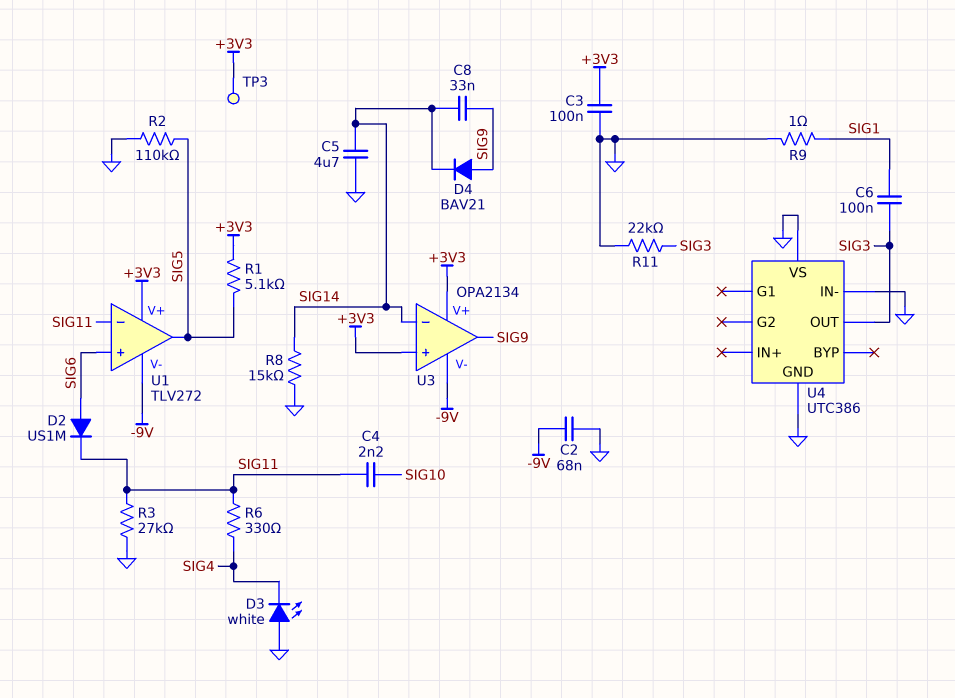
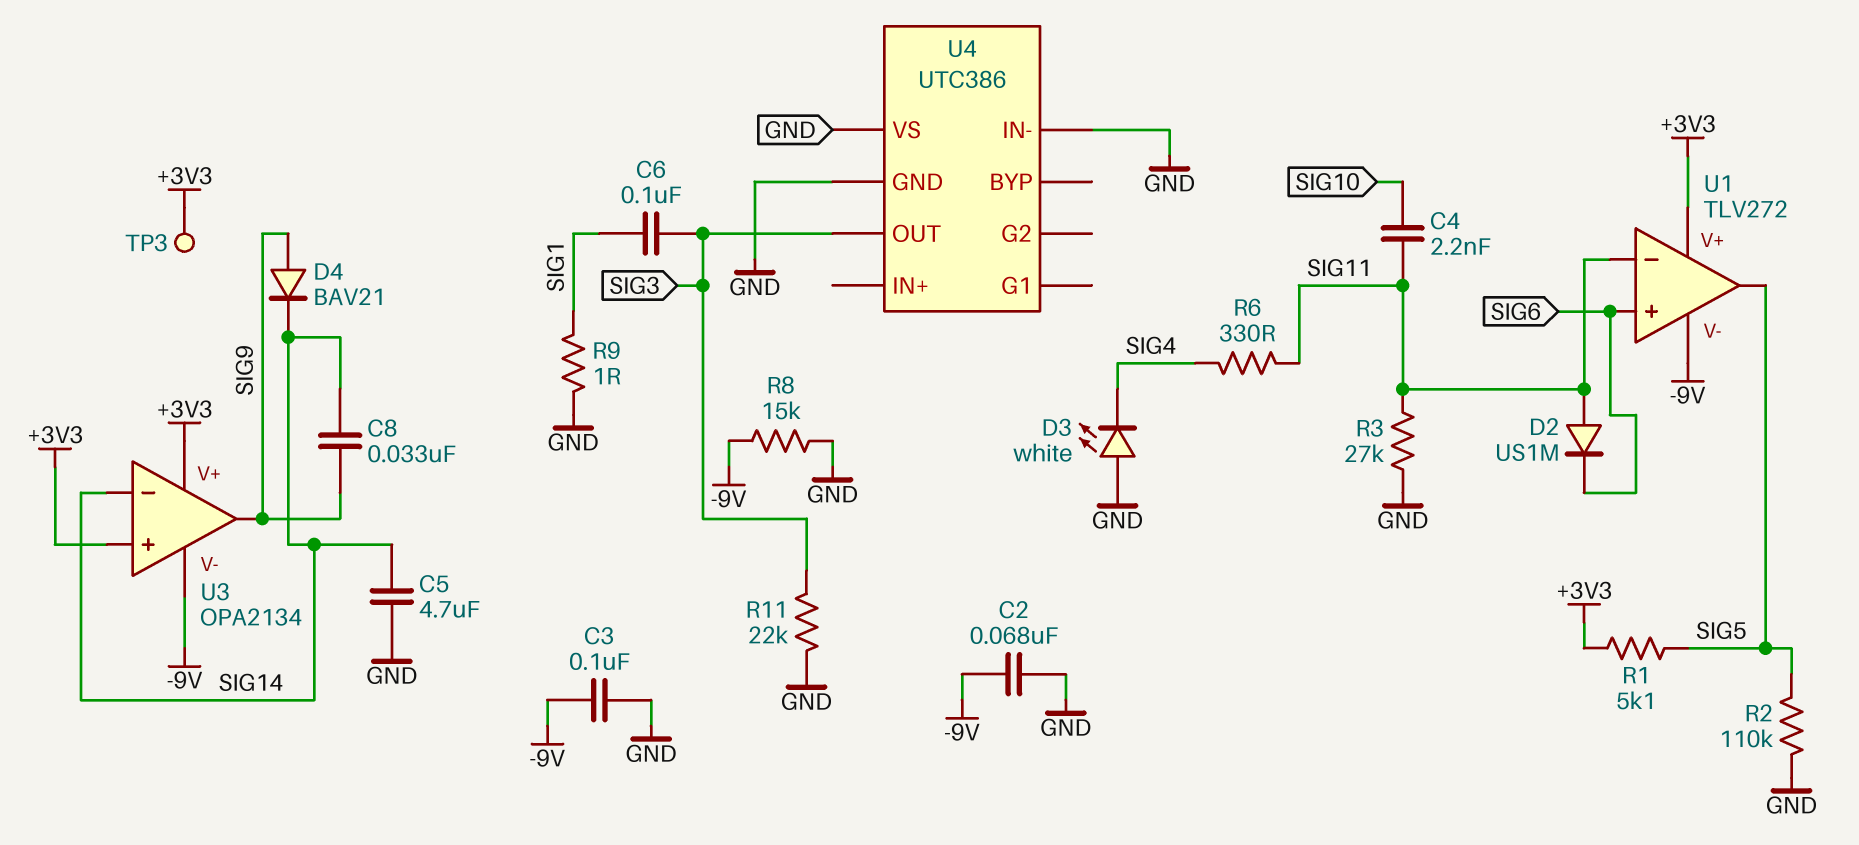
C3: 100nF (+3V3, GND) -> 100nF (-9V, GND)
D2: diode US1M (A SIG6, K SIG11) -> diode US1M (A SIG11, K SIG6)
R8: 15k (GND, SIG14) -> 15k (-9V, GND)

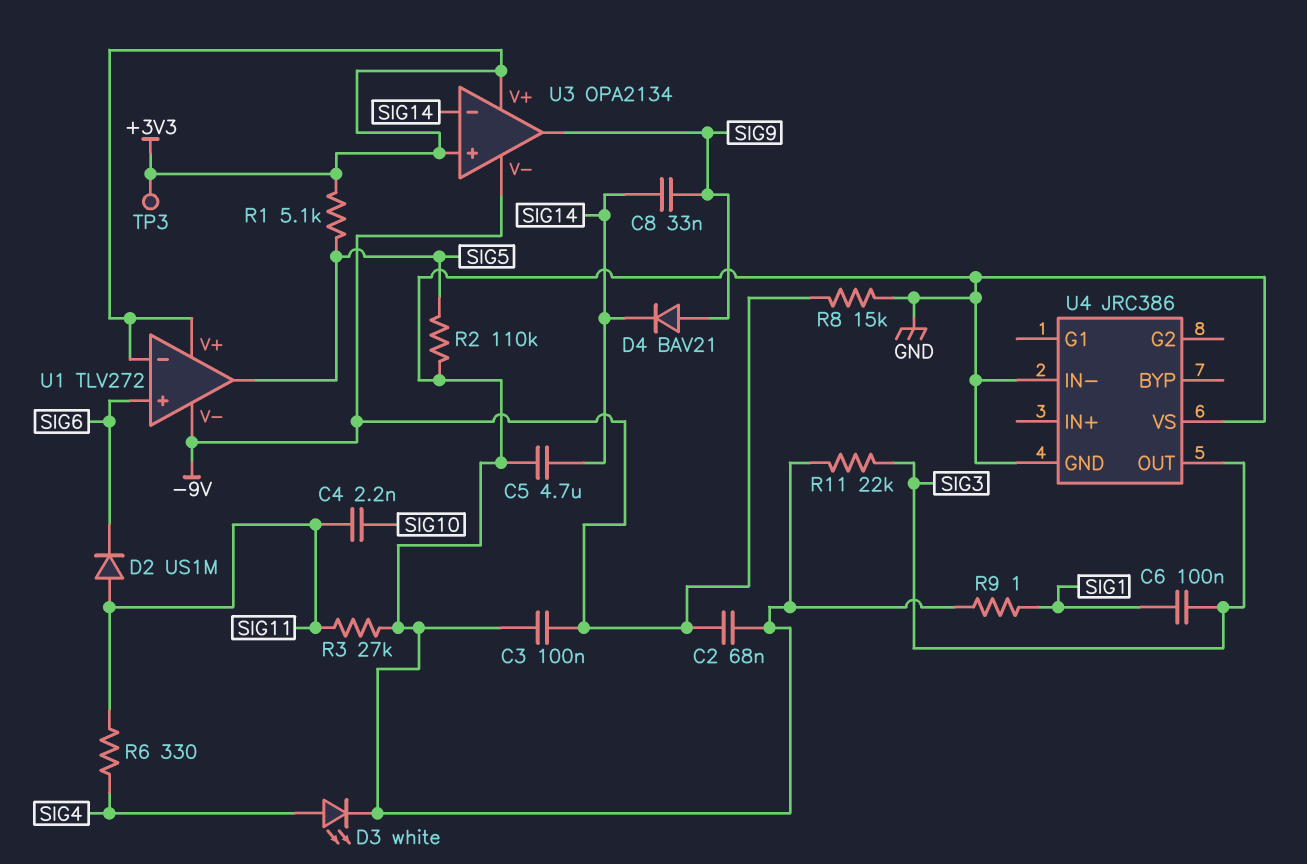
D3: LED white (A GND, K SIG4) -> LED white (A SIG4, K GND)
U1 pin in-: SIG11 -> +3V3
U4: UTC386 -> JRC386

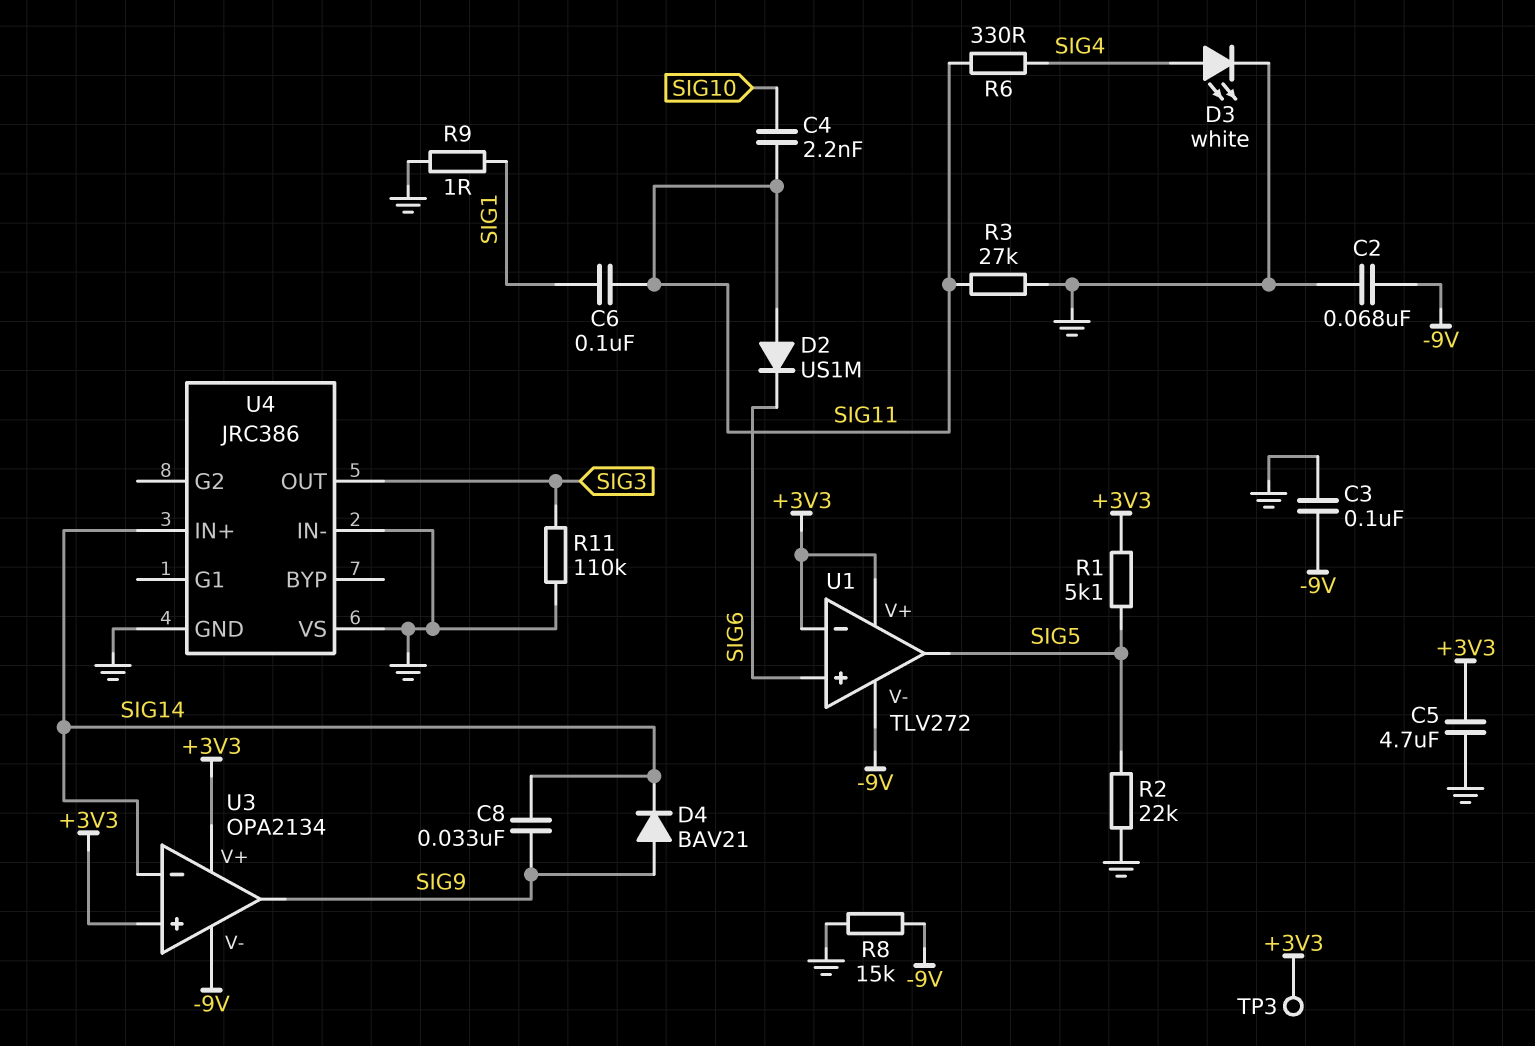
C5: 4.7uF (GND, SIG14) -> 4.7uF (+3V3, GND)
C6: 100nF (SIG1, SIG3) -> 100nF (SIG1, SIG11)
R2: 110k (GND, SIG5) -> 22k (GND, SIG5)
R11: 22k (GND, SIG3) -> 110k (GND, SIG3)
U4 pin IN+: none -> SIG14

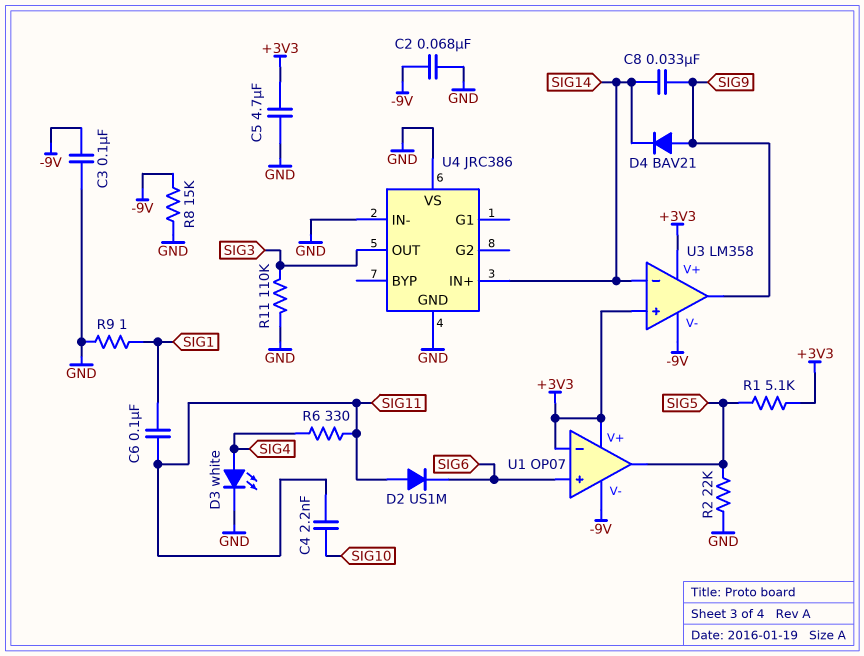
R3: 27k (GND, SIG11) -> none
TP3: test point (+3V3) -> none
U1: TLV272 -> OP07
U3: OPA2134 -> LM358

